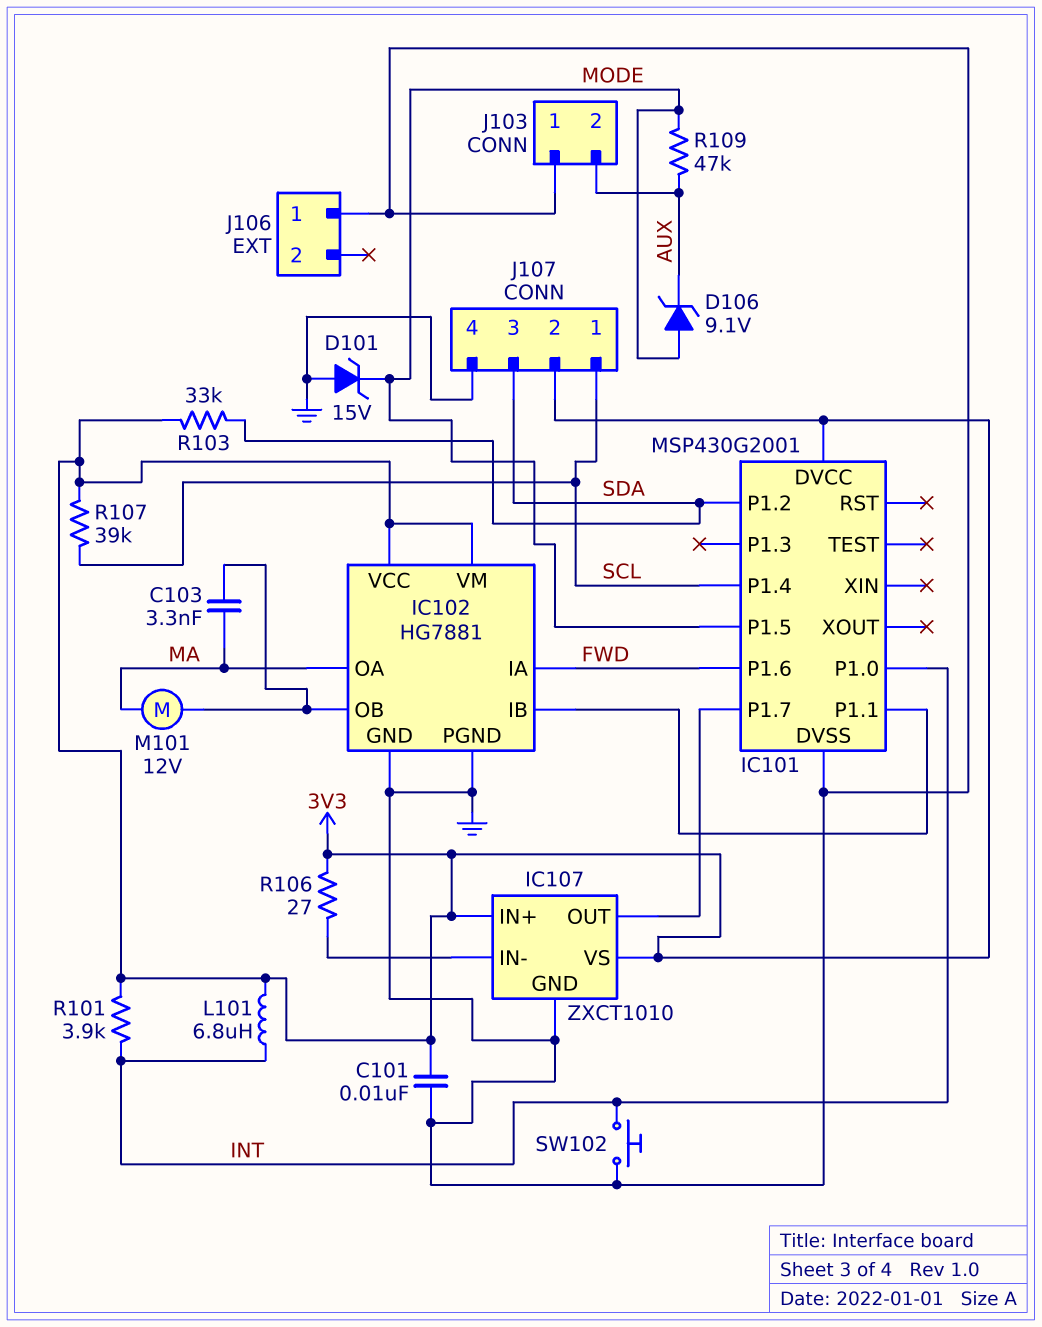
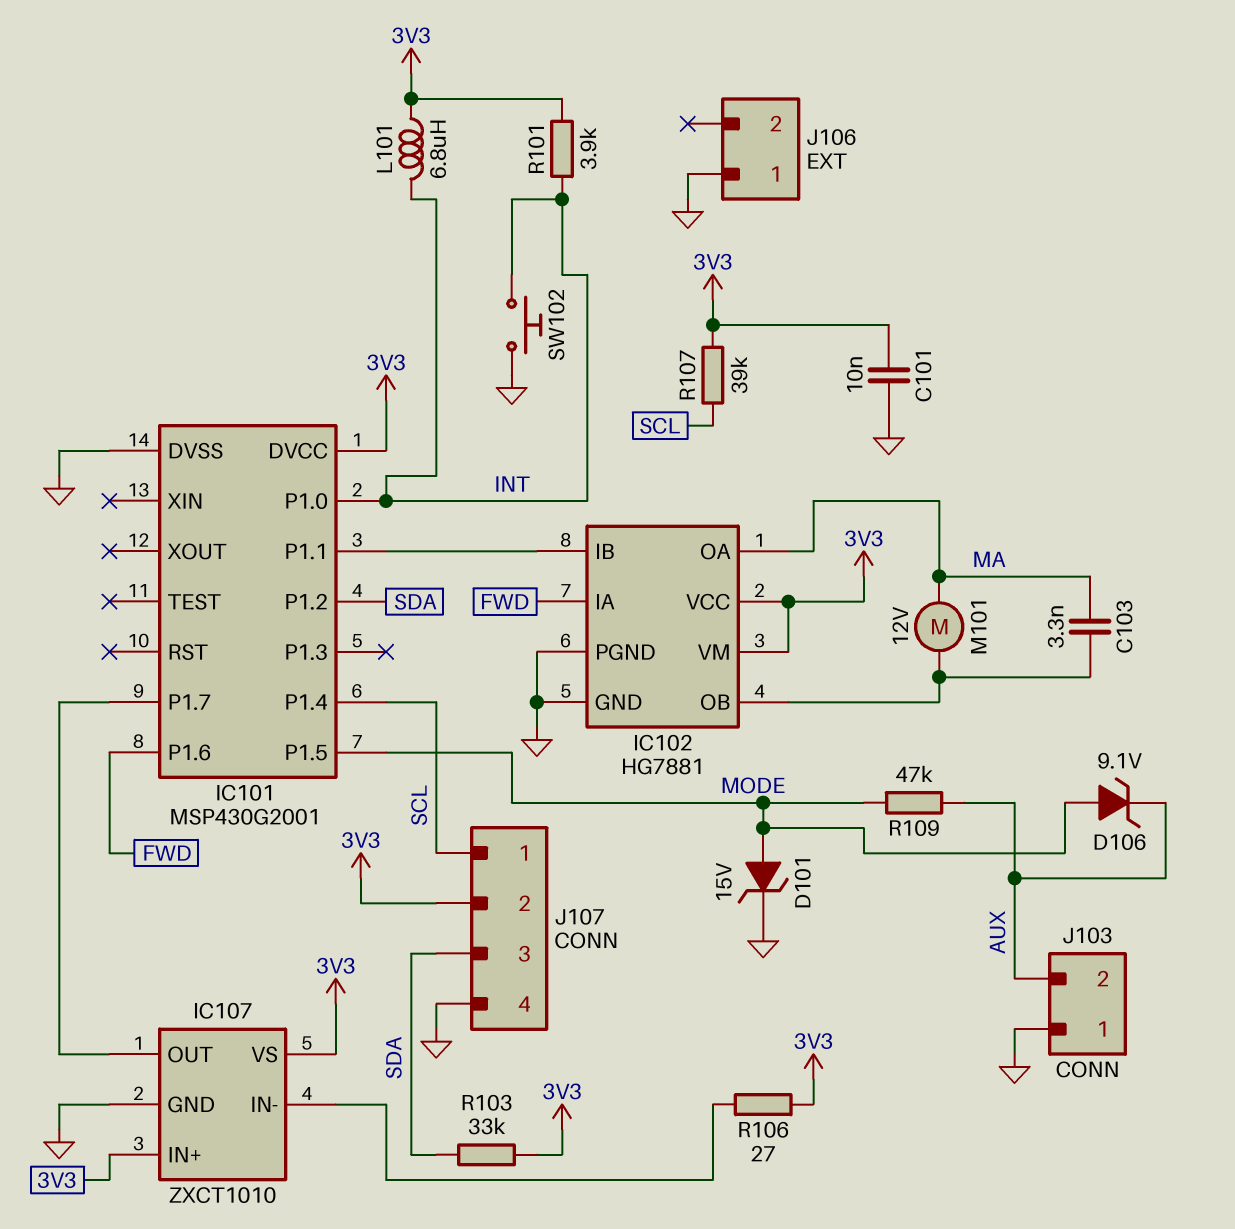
D101: zener 15V (A GND, K MODE) -> zener 15V (A MODE, K GND)

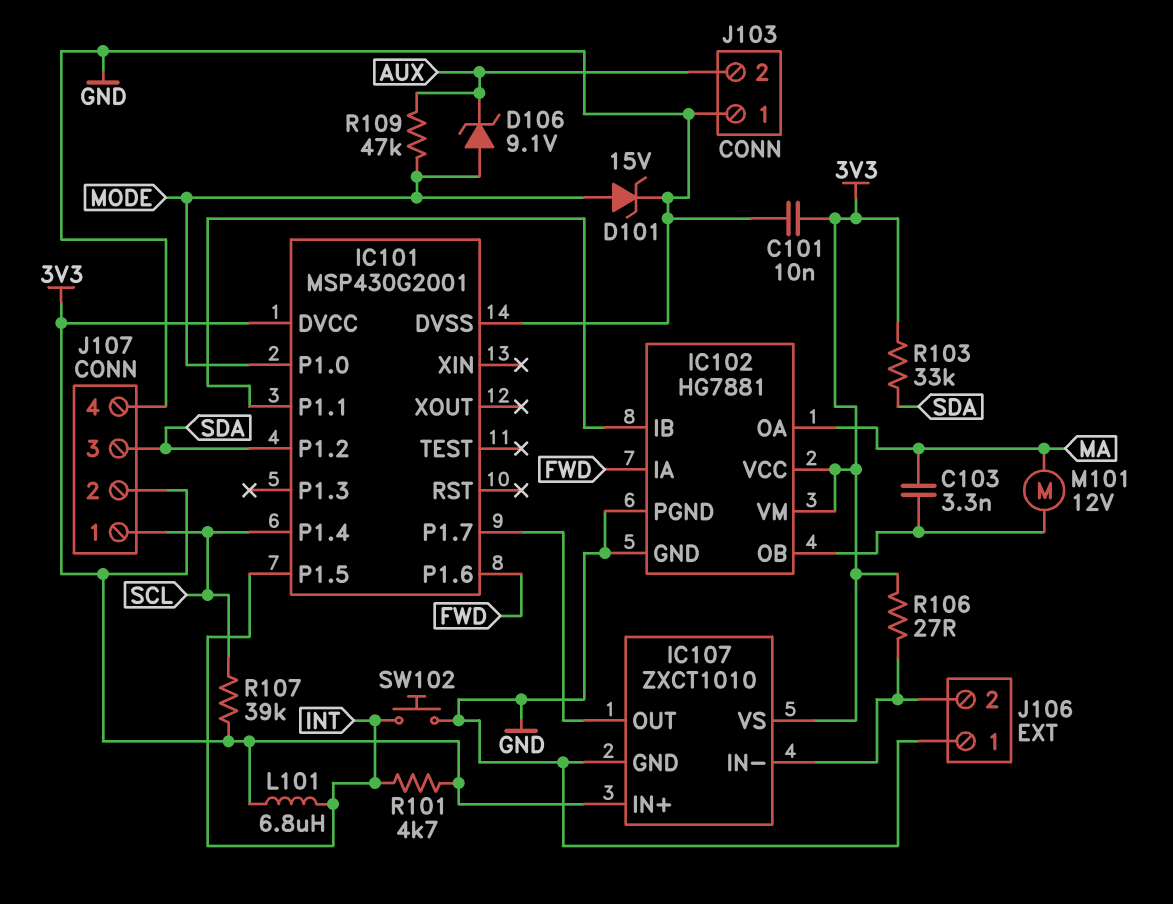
IC101 pin P1.0: INT -> MODE
IC101 pin P1.5: MODE -> INT
J106 pin 2: none -> IC107/IN-
R101: 3.9k (3V3, INT) -> 4.7k (3V3, INT)

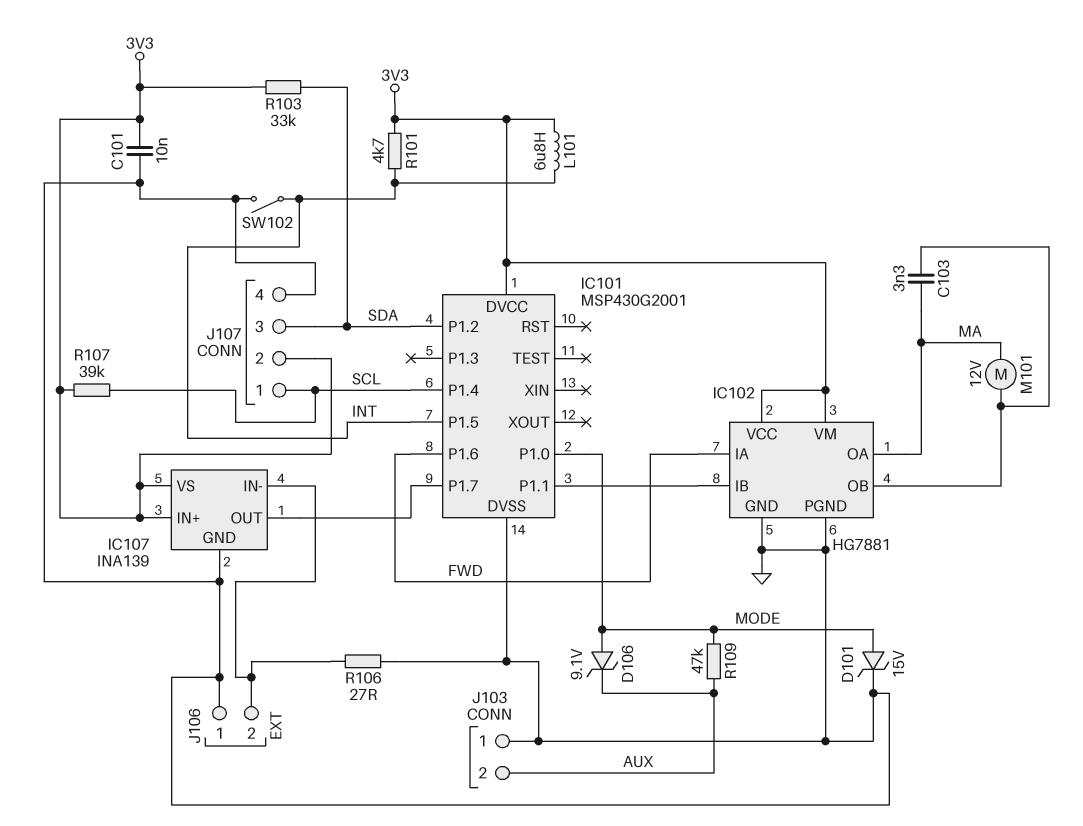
IC107: ZXCT1010 -> INA139
R106: 27 (3V3, IC107/IN-) -> 27 (GND, IC107/IN-)
SW102: button (GND, INT) -> switch (GND, INT)

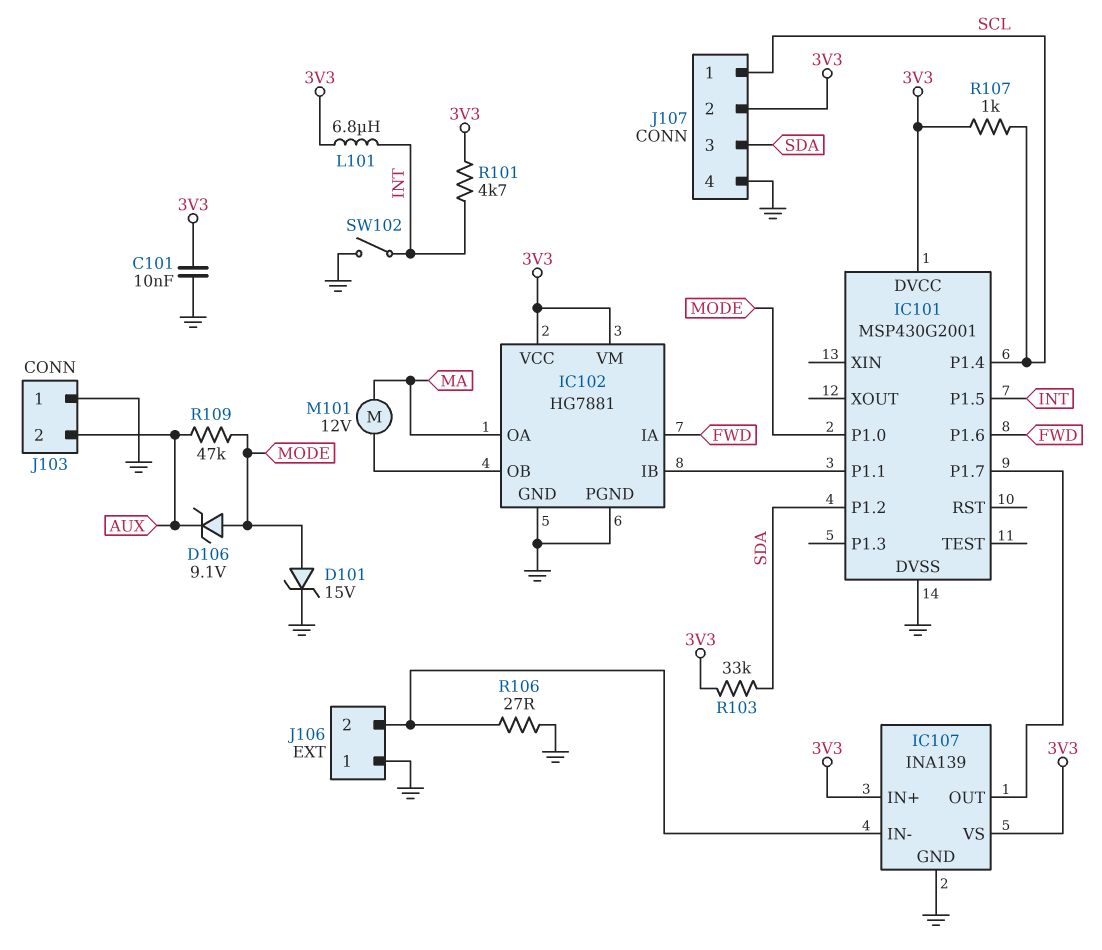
C103: 3.3nF (IC102/OB, MA) -> none
R107: 39k (3V3, SCL) -> 1k (3V3, SCL)

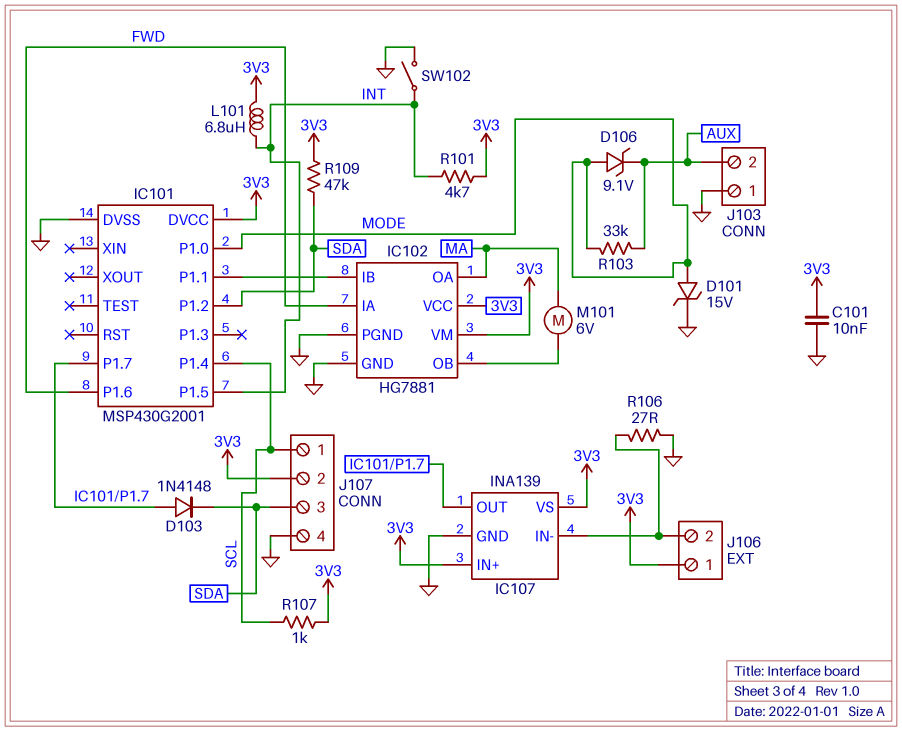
D103: none -> diode 1N4148 (A IC101/P1.7, K SDA)
J106 pin 1: GND -> 3V3
M101: motor 12V (IC102/OB, MA) -> motor 6V (IC102/OB, MA)
R103: 33k (3V3, SDA) -> 33k (AUX, MODE)
R109: 47k (AUX, MODE) -> 47k (3V3, SDA)

